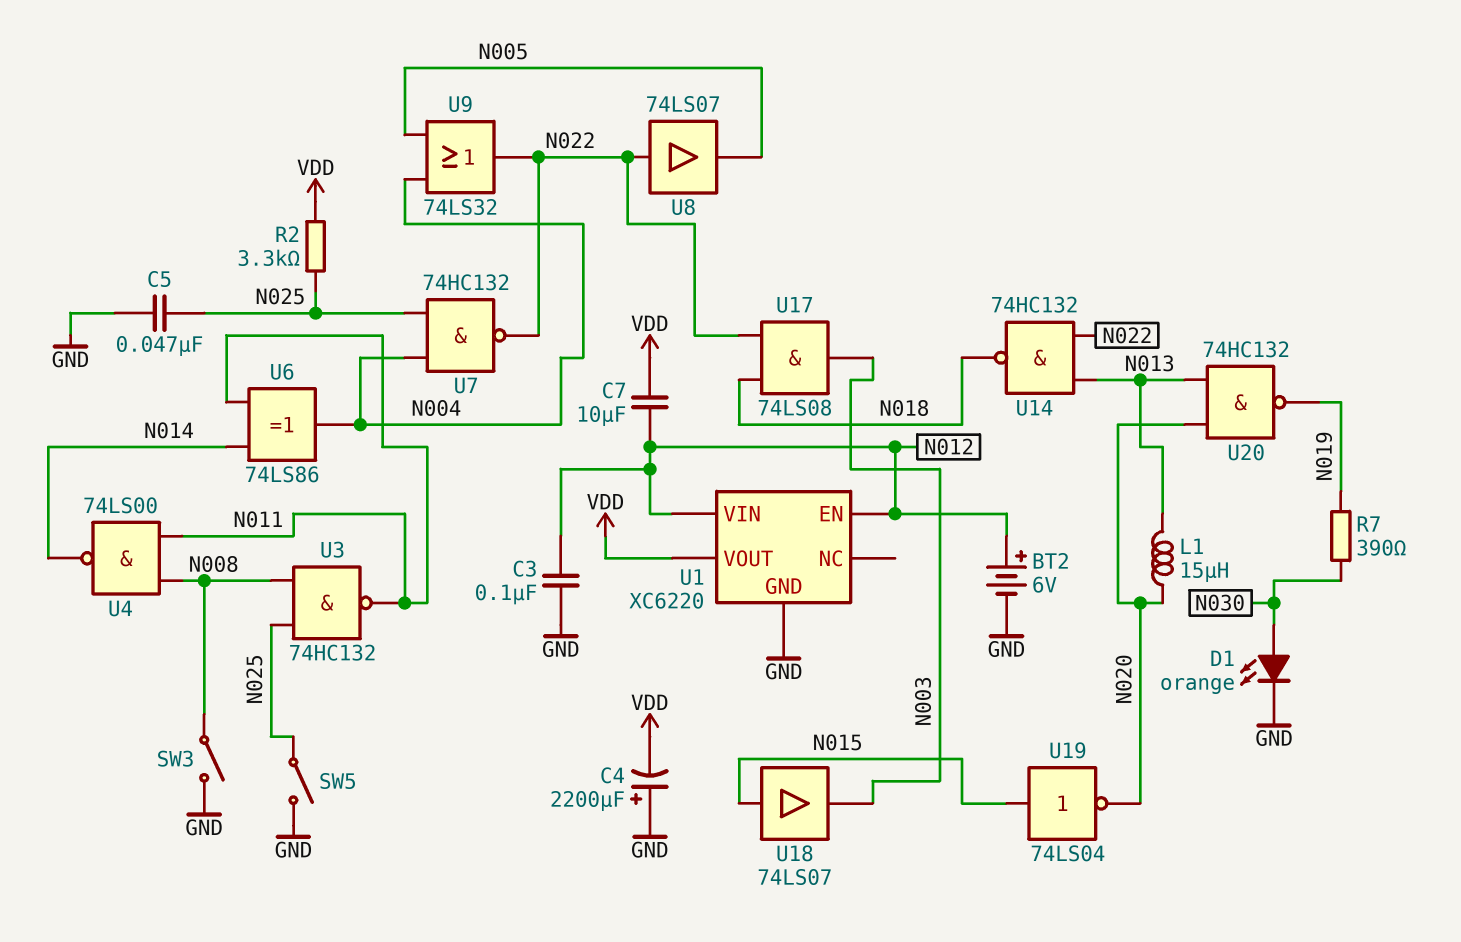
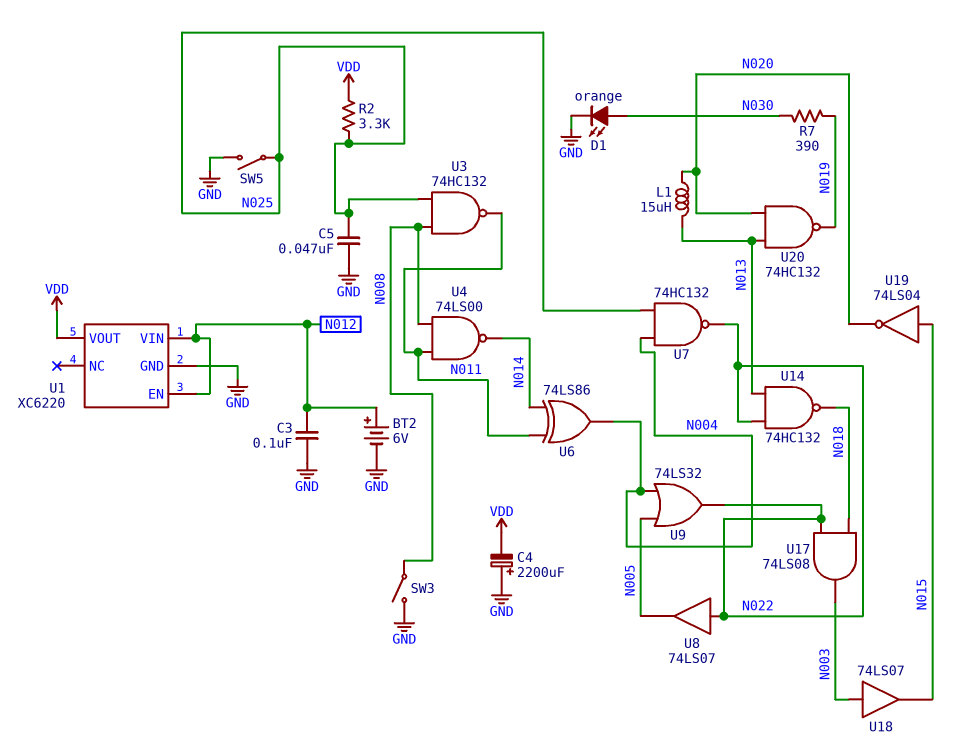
C7: 10uF (N012, VDD) -> none
U18: buffer 74LS07 (in N015, out N003) -> buffer 74LS07 (in N003, out N015)

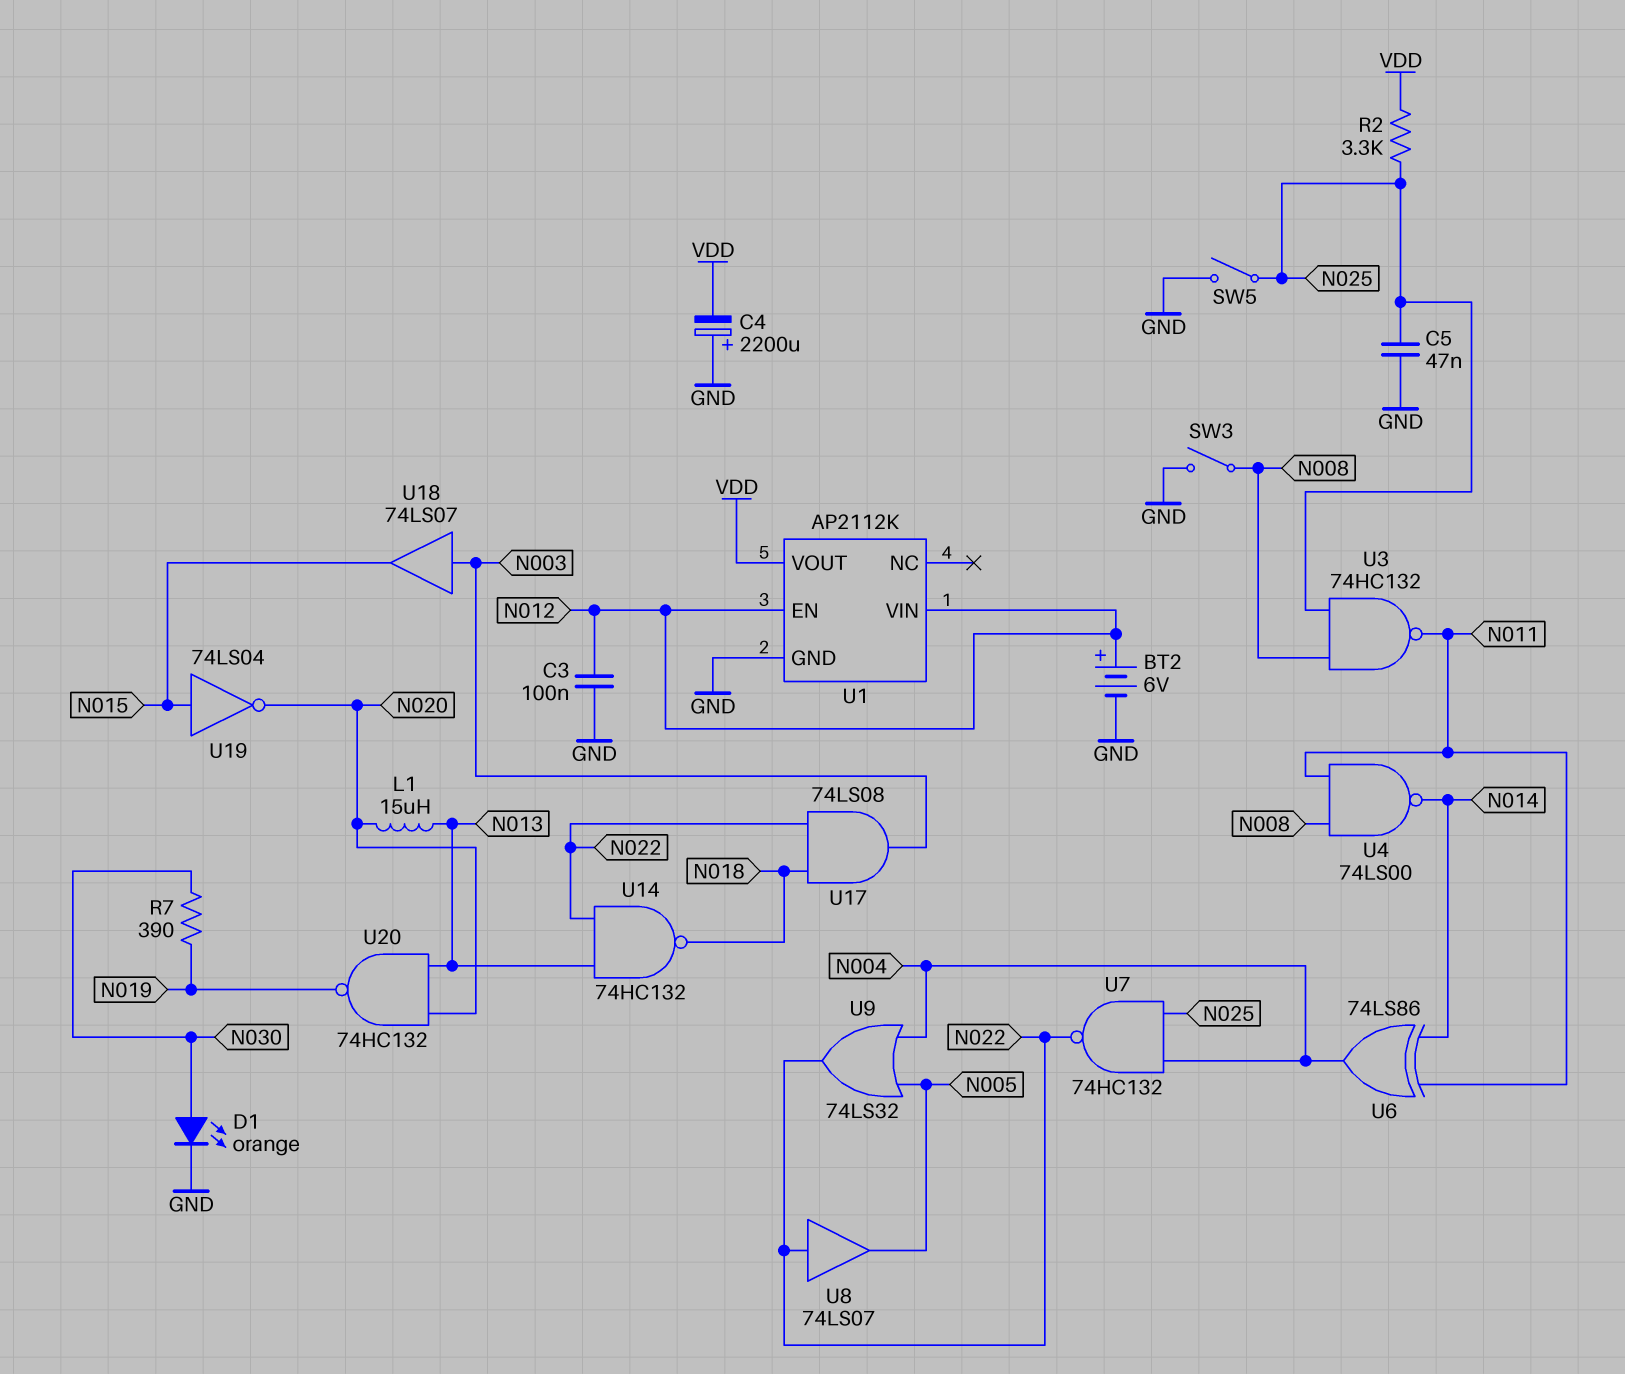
U1: XC6220 -> AP2112K

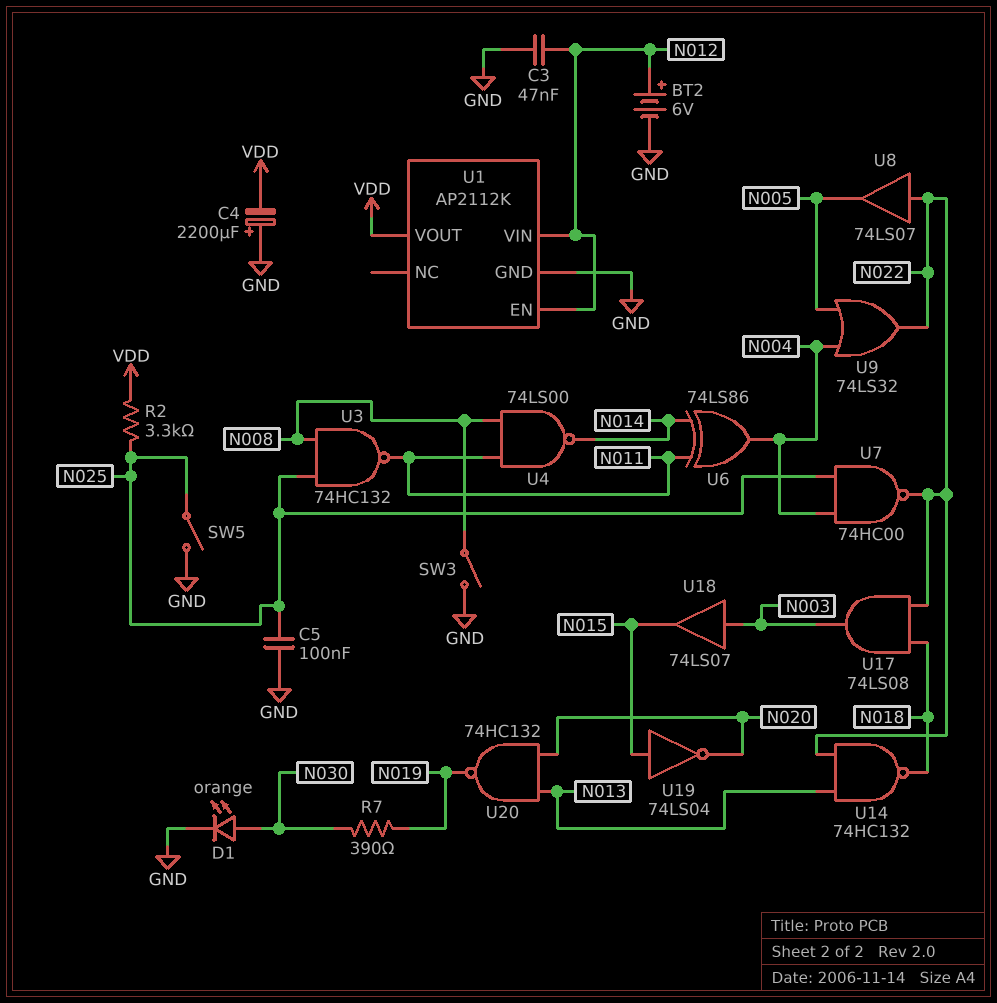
C3: 100nF (GND, N012) -> 47nF (GND, N012)
C5: 47nF (GND, N025) -> 100nF (GND, N025)
L1: 15uH (N013, N020) -> none
U7: NAND 74HC132 (in N004, in N025, out N022) -> NAND 74HC00 (in N004, in N025, out N022)

